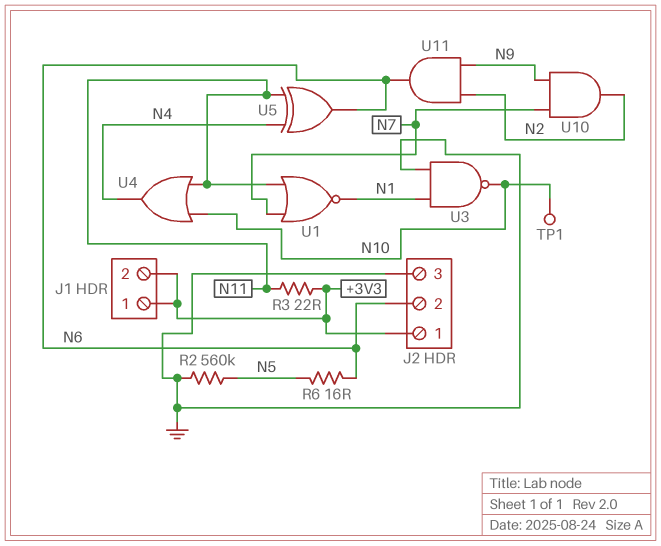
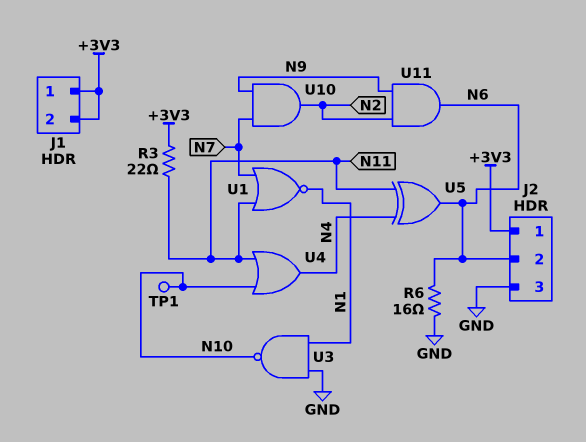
R2: 560k (GND, N5) -> none
R6: 16 (N5, N6) -> 16 (GND, N6)

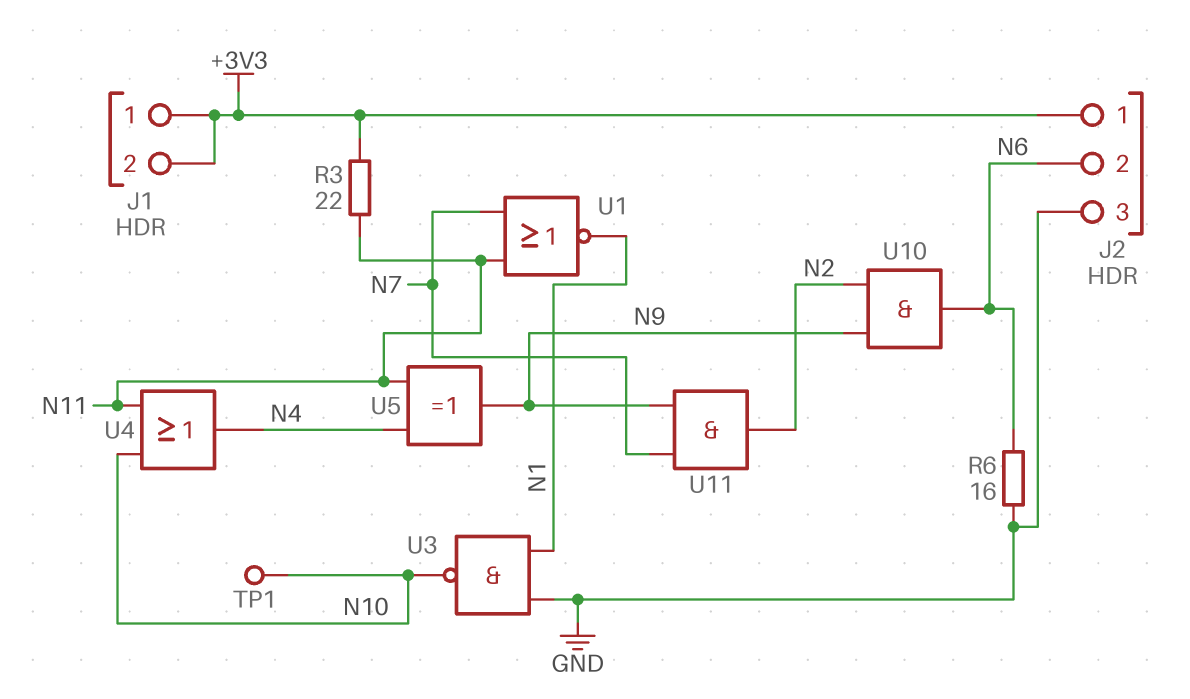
U5: XOR (in N4, in N11, out N6) -> XOR (in N4, in N11, out N9)
U10: AND (in N7, in N9, out N2) -> AND (in N2, in N9, out N6)
U11: AND (in N2, in N9, out N6) -> AND (in N7, in N9, out N2)

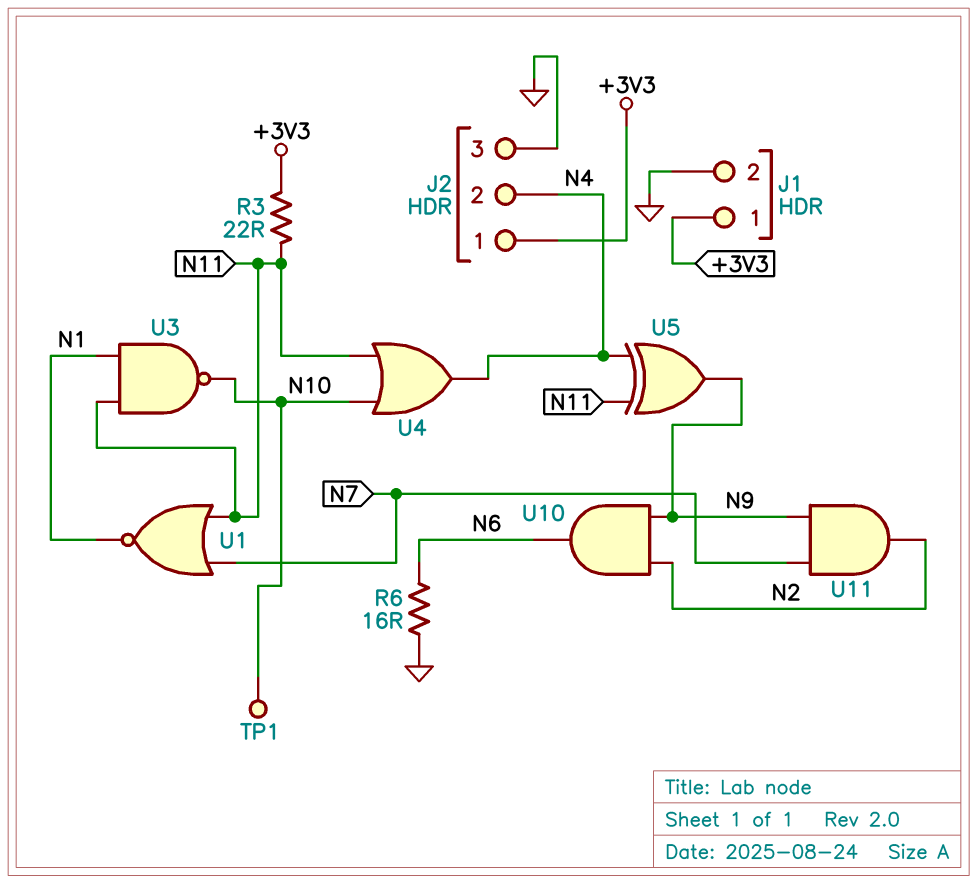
J1 pin 2: +3V3 -> GND
J2 pin 2: N6 -> N4
U3: NAND (in GND, in N1, out N10) -> NAND (in N1, in N11, out N10)

